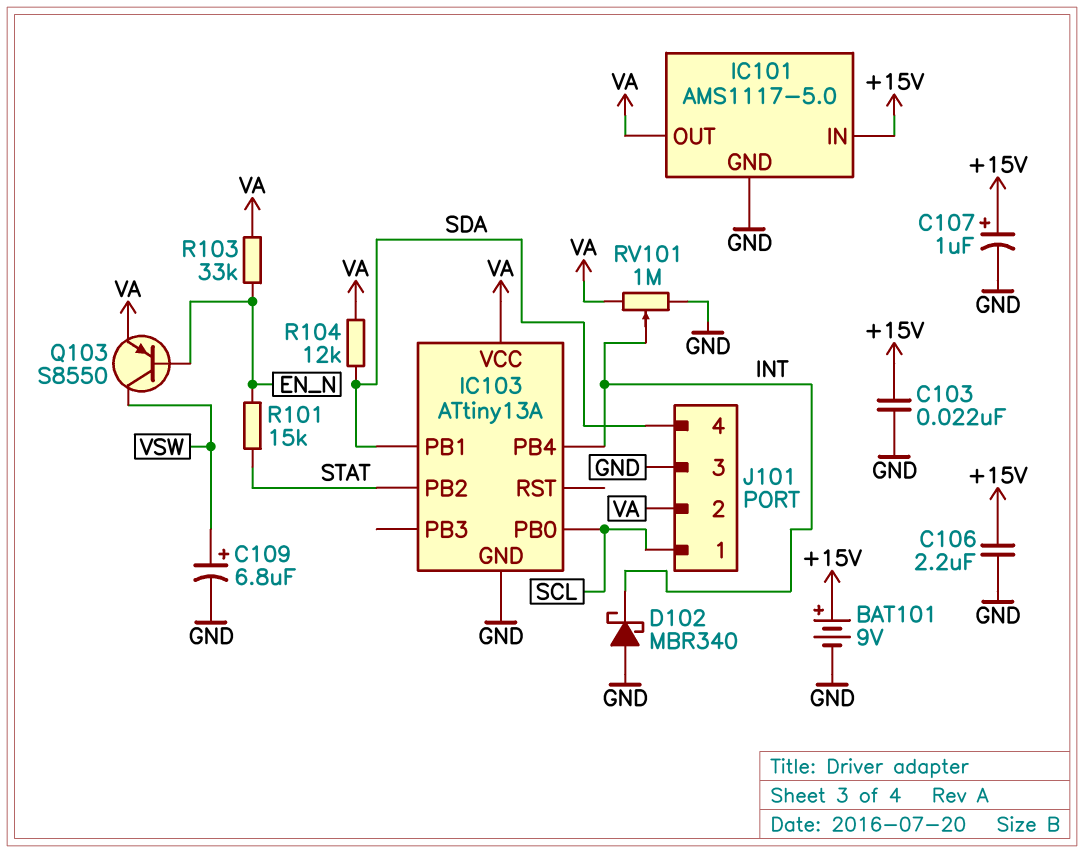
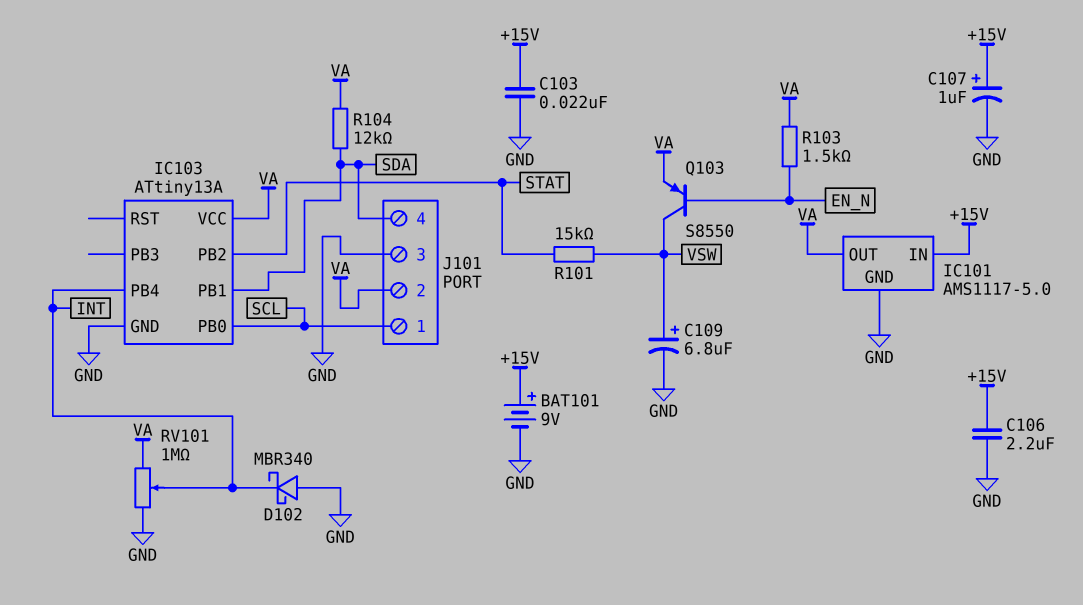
R101: 15k (EN_N, STAT) -> 15k (STAT, VSW)
R103: 33k (EN_N, VA) -> 1.5k (EN_N, VA)

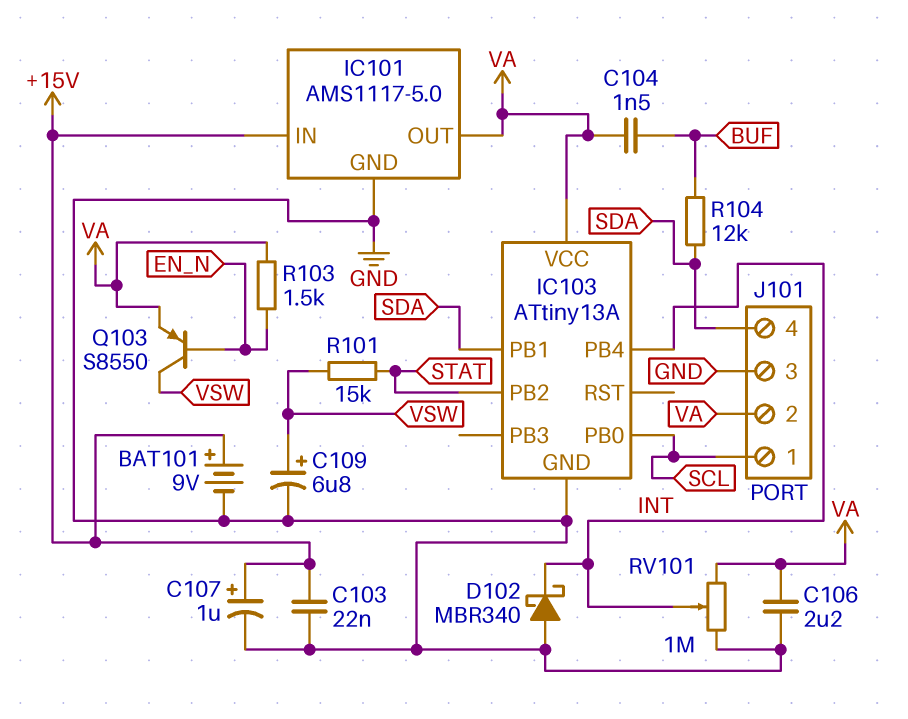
C104: none -> 1.5nF (BUF, VA)
C106: 2.2uF (+15V, GND) -> 2.2uF (GND, VA)
R104: 12k (SDA, VA) -> 12k (BUF, SDA)

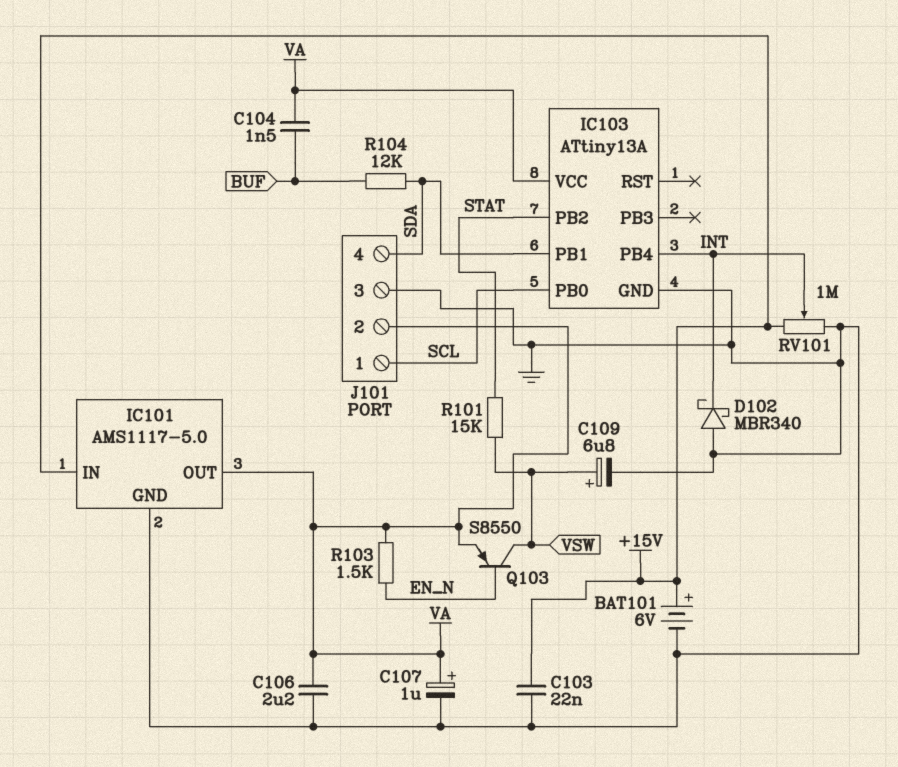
BAT101: 9V (plus +15V, minus GND) -> 6V (plus +15V, minus GND)
C107: 1uF (plus +15V, minus GND) -> 1uF (plus VA, minus GND)
RV101: 1M (GND, VA, wiper INT) -> 1M (+15V, GND, wiper INT)

